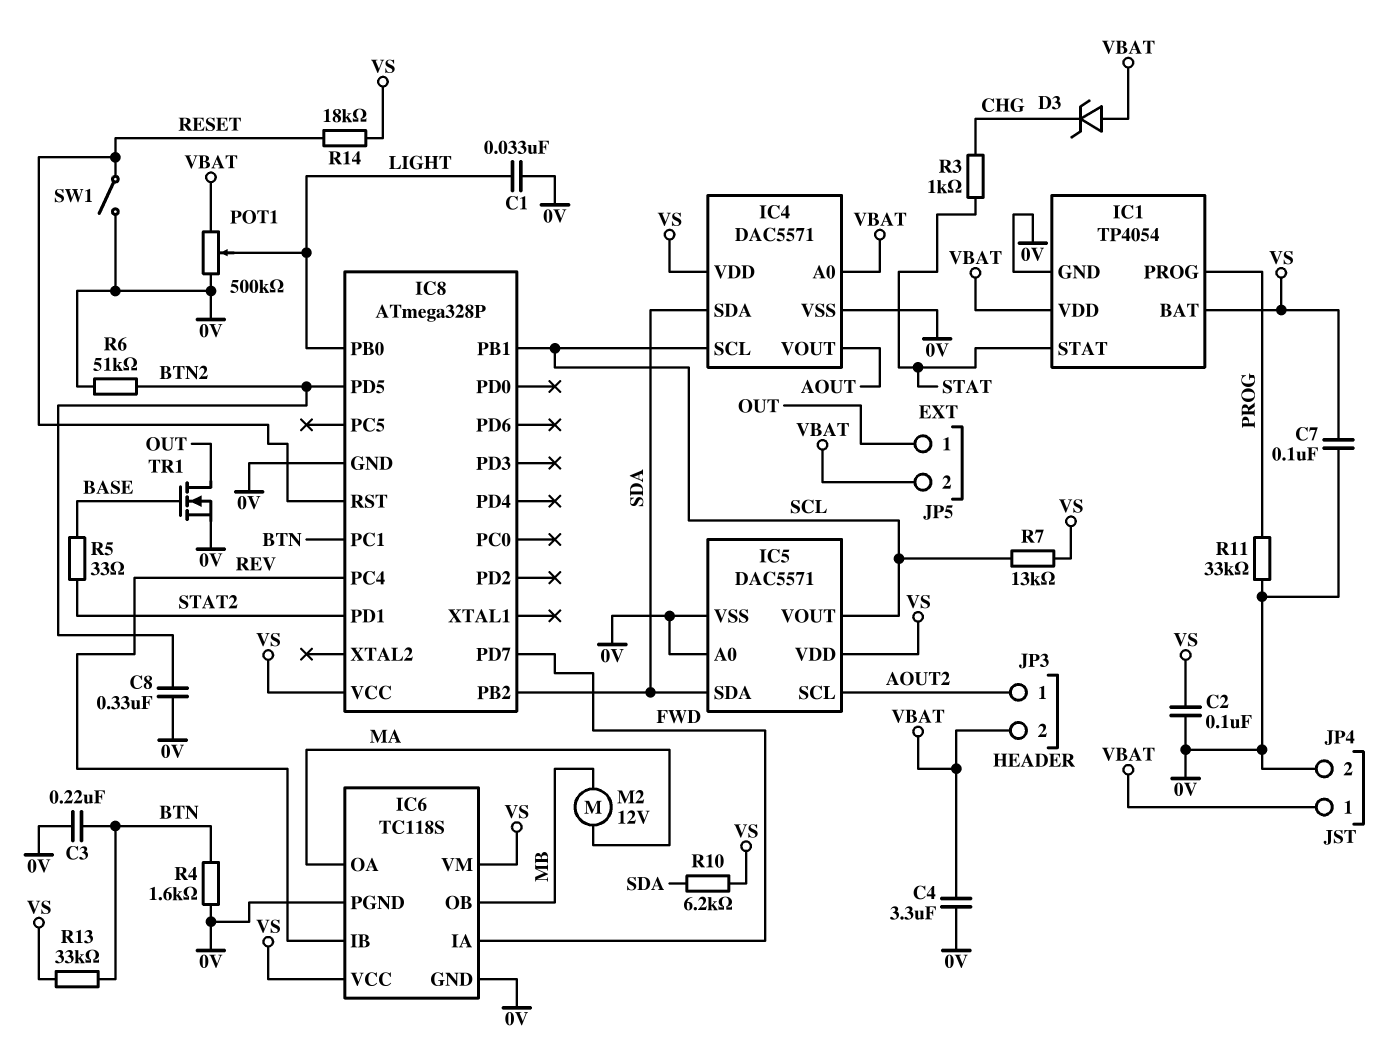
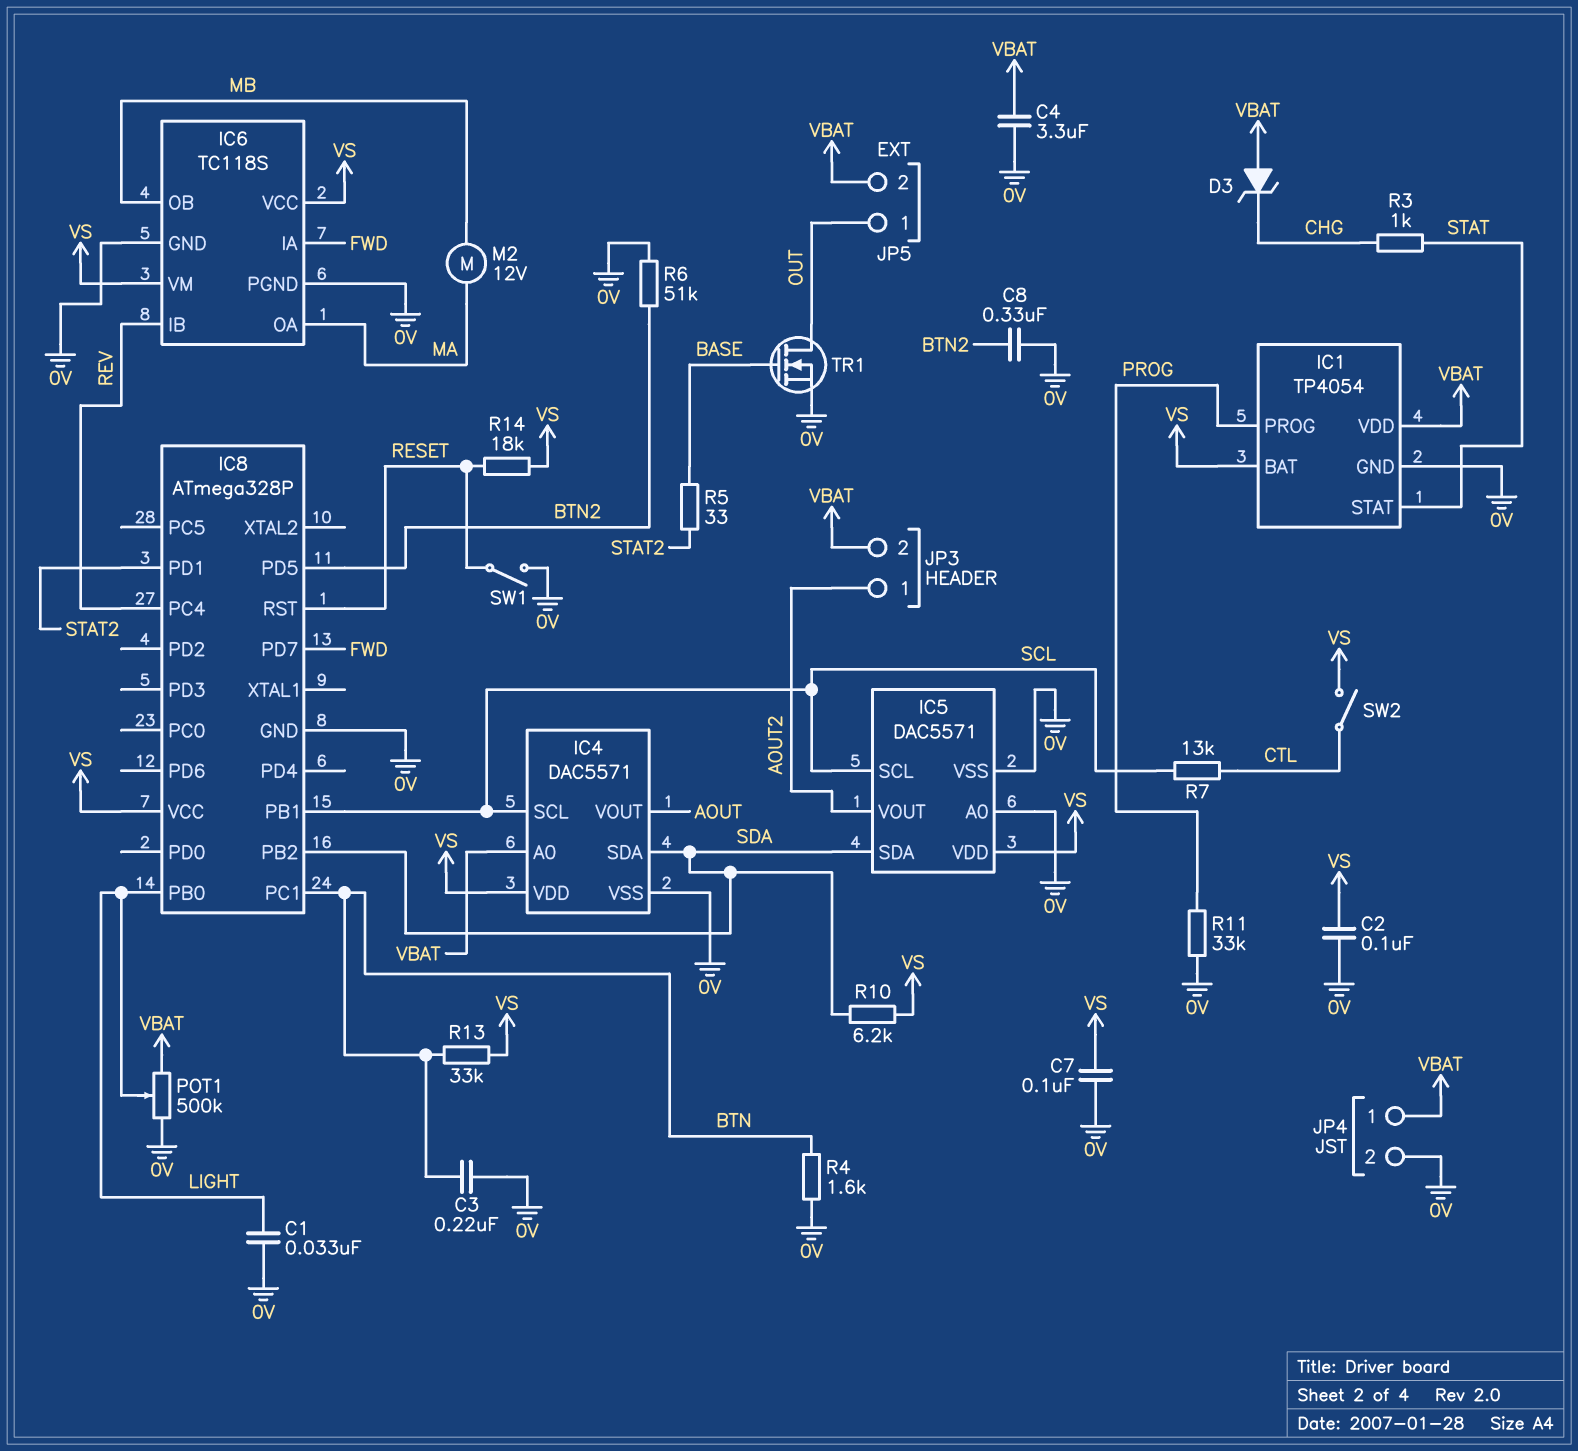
IC5 pin SCL: AOUT2 -> SCL
IC5 pin VOUT: SCL -> AOUT2
R7: 13k (SCL, VS) -> 13k (CTL, SCL)
SW2: none -> switch (CTL, VS)

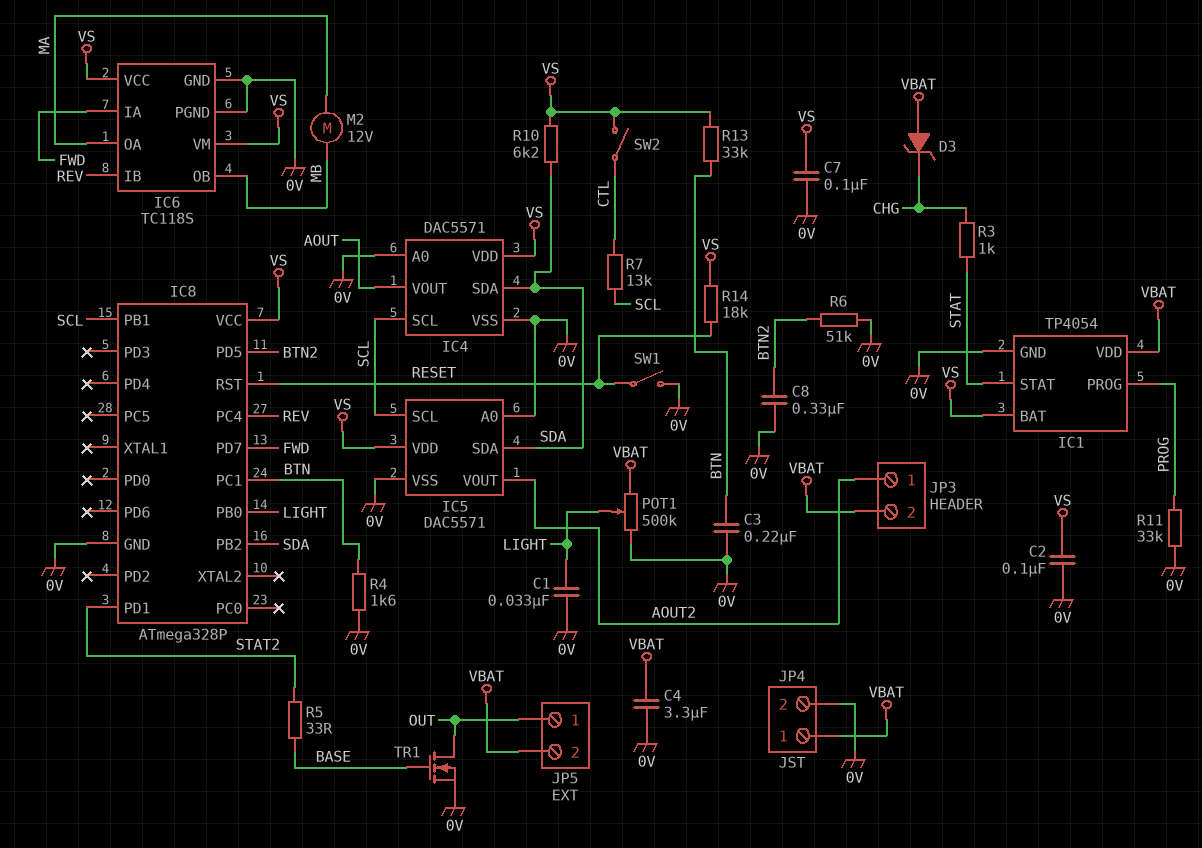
IC4 pin A0: VBAT -> 0V

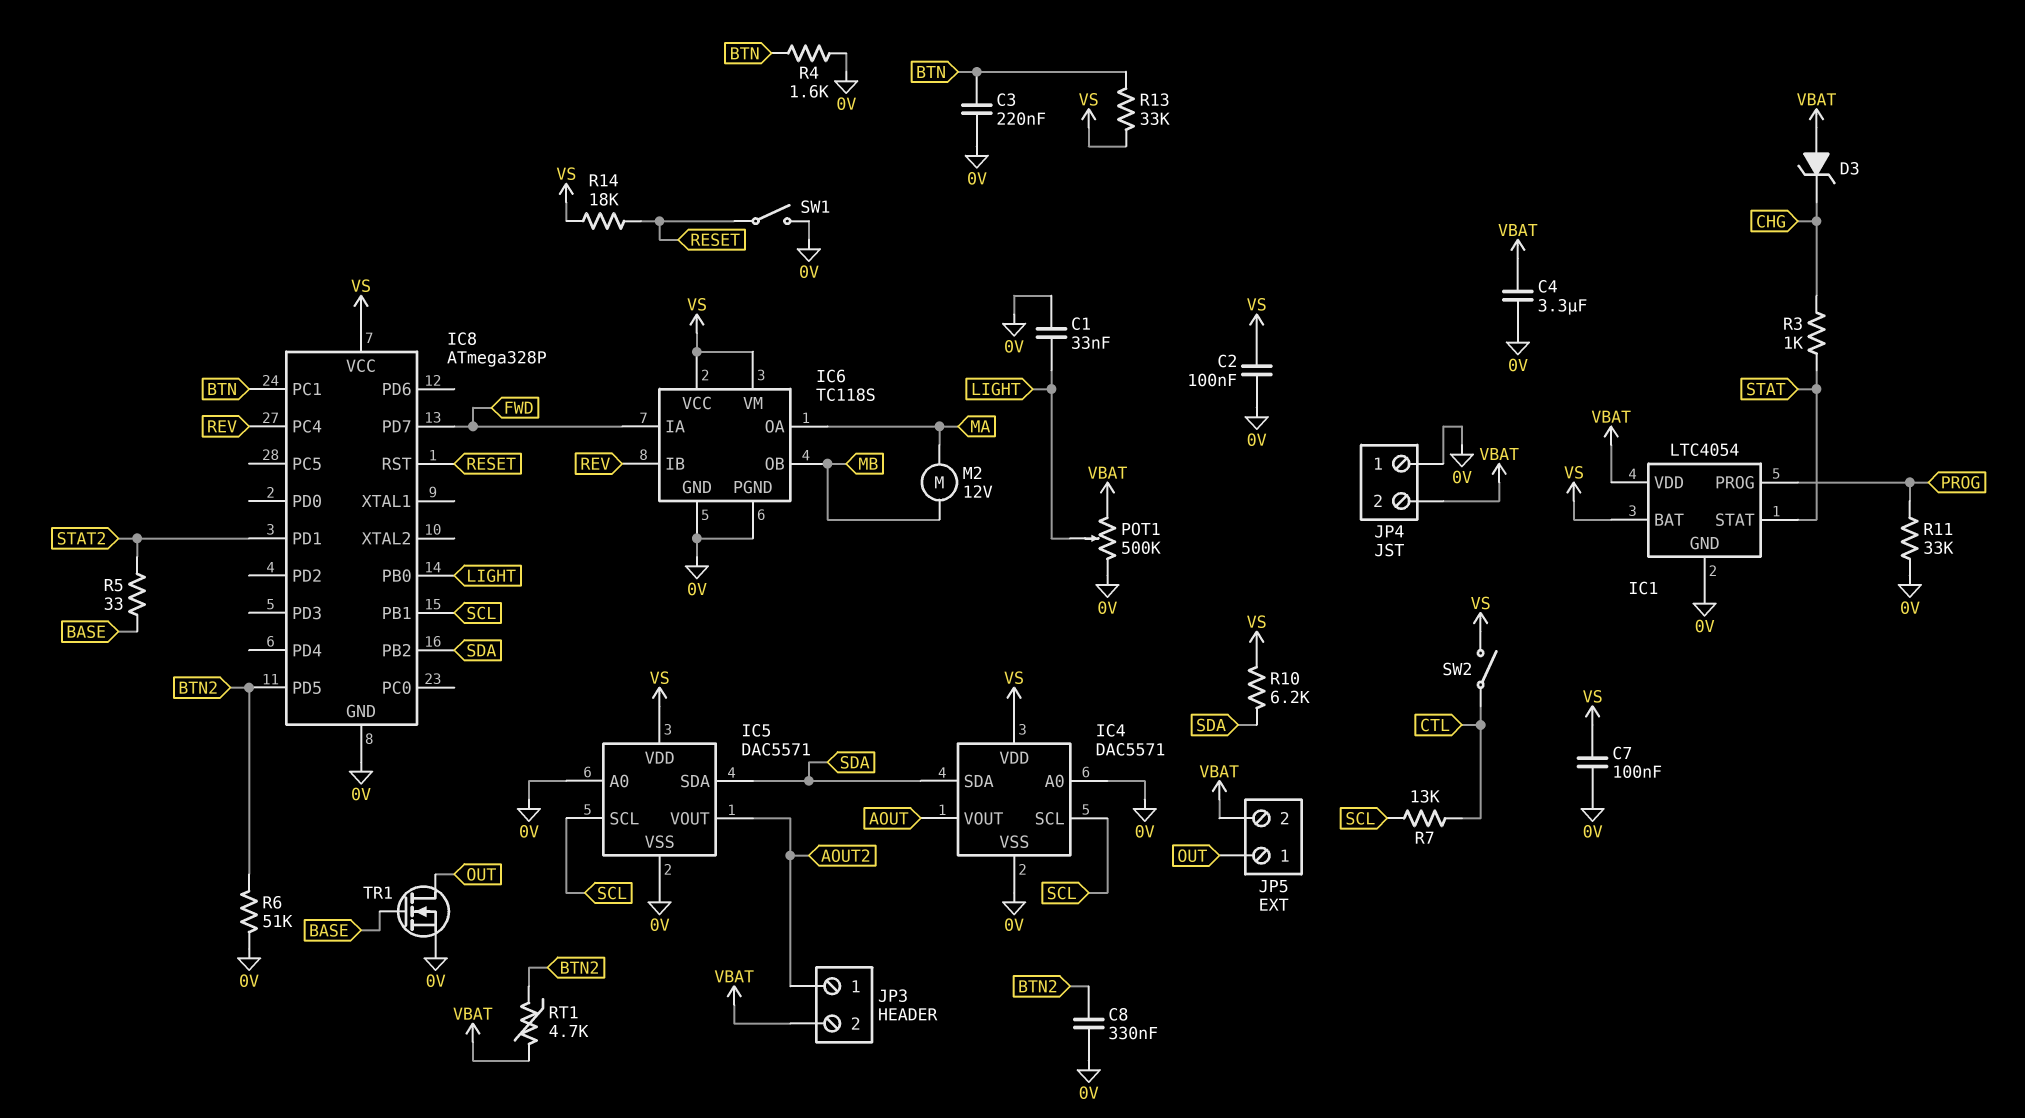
IC1: TP4054 -> LTC4054
JP4 pin 1: VBAT -> 0V
JP4 pin 2: 0V -> VBAT
RT1: none -> 4.7k (BTN2, VBAT)

